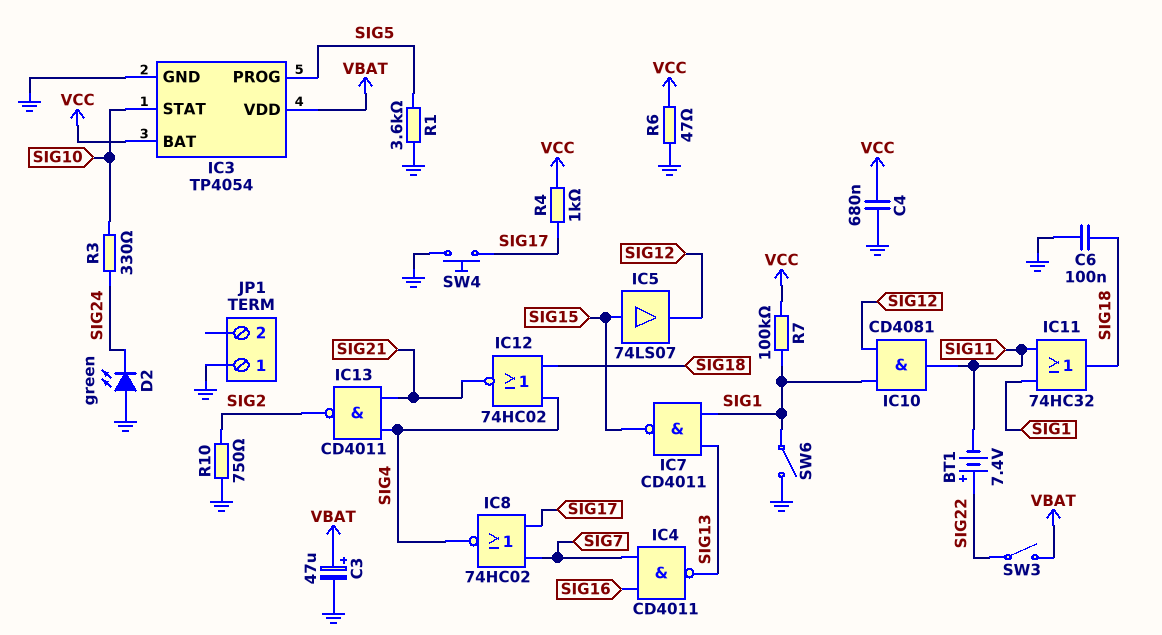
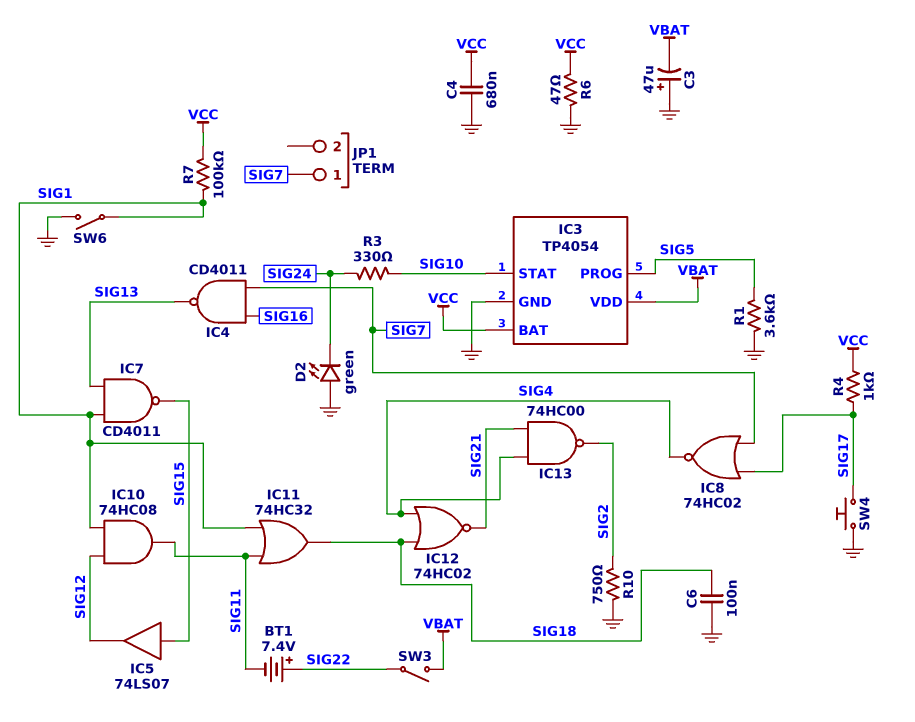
C3: 47uF (plus VBAT, minus GND) -> 47uF (plus GND, minus VBAT)
IC10: AND CD4081 (in SIG1, in SIG12, out SIG11) -> AND 74HC08 (in SIG1, in SIG12, out SIG11)
IC13: NAND CD4011 (in SIG4, in SIG21, out SIG2) -> NAND 74HC00 (in SIG4, in SIG21, out SIG2)
JP1 pin 1: GND -> SIG7

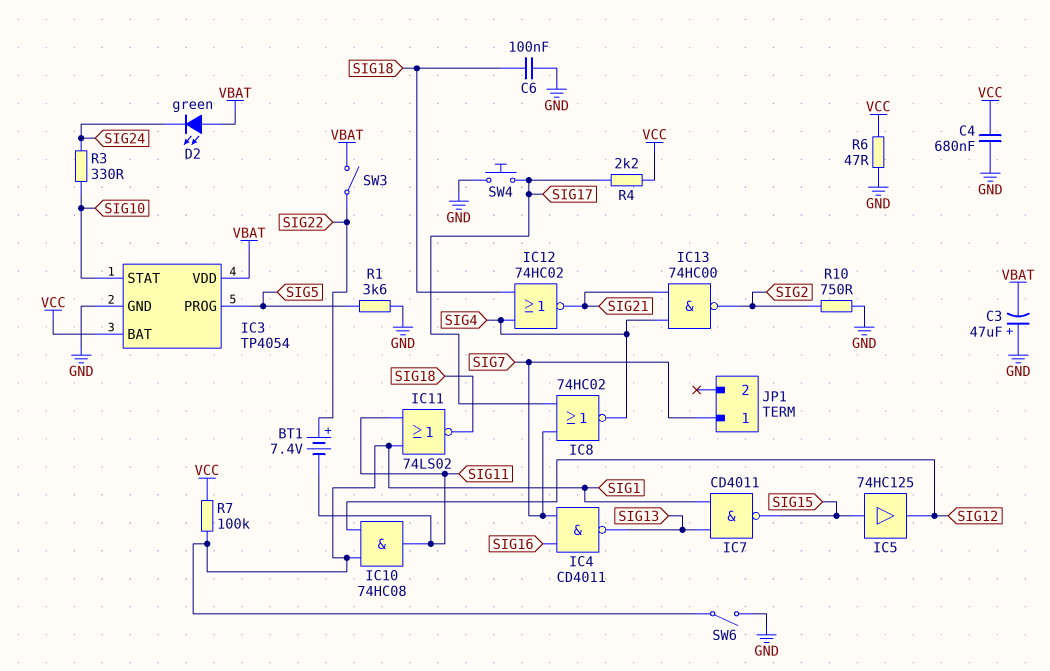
D2: LED green (A GND, K SIG24) -> LED green (A VBAT, K SIG24)
IC5: buffer 74LS07 (in SIG15, out SIG12) -> buffer 74HC125 (in SIG15, out SIG12)
IC11: OR 74HC32 (in SIG1, in SIG11, out SIG18) -> NOR 74LS02 (in SIG1, in SIG11, out SIG18)
R4: 1k (SIG17, VCC) -> 2.2k (SIG17, VCC)

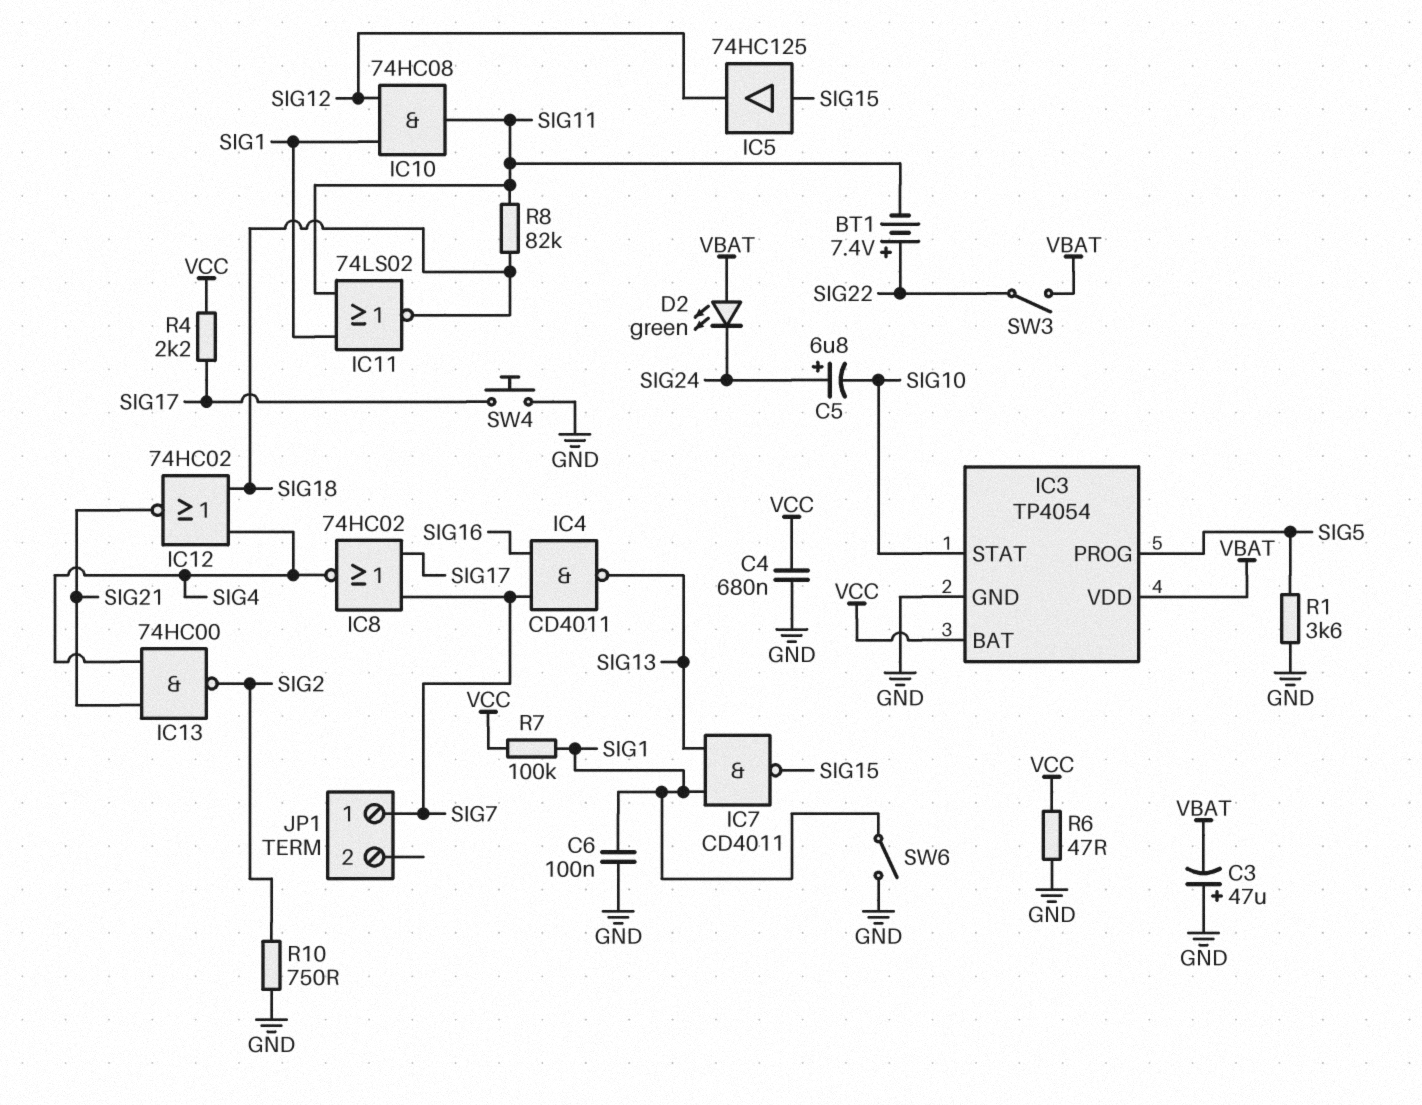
C5: none -> 6.8uF (plus SIG24, minus SIG10)
C6: 100nF (GND, SIG18) -> 100nF (GND, SIG1)
R3: 330 (SIG10, SIG24) -> none
R8: none -> 82k (SIG11, SIG18)

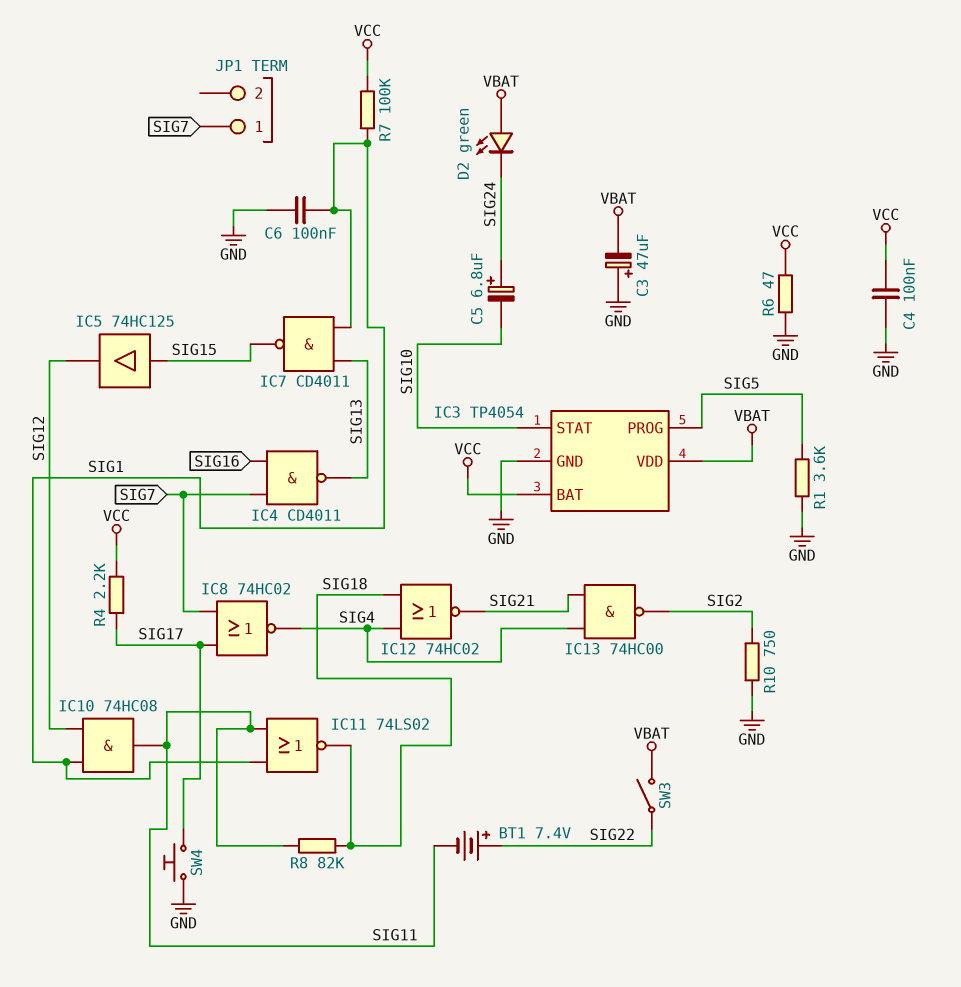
C4: 680nF (GND, VCC) -> 100nF (GND, VCC)
SW6: switch (GND, SIG1) -> none

